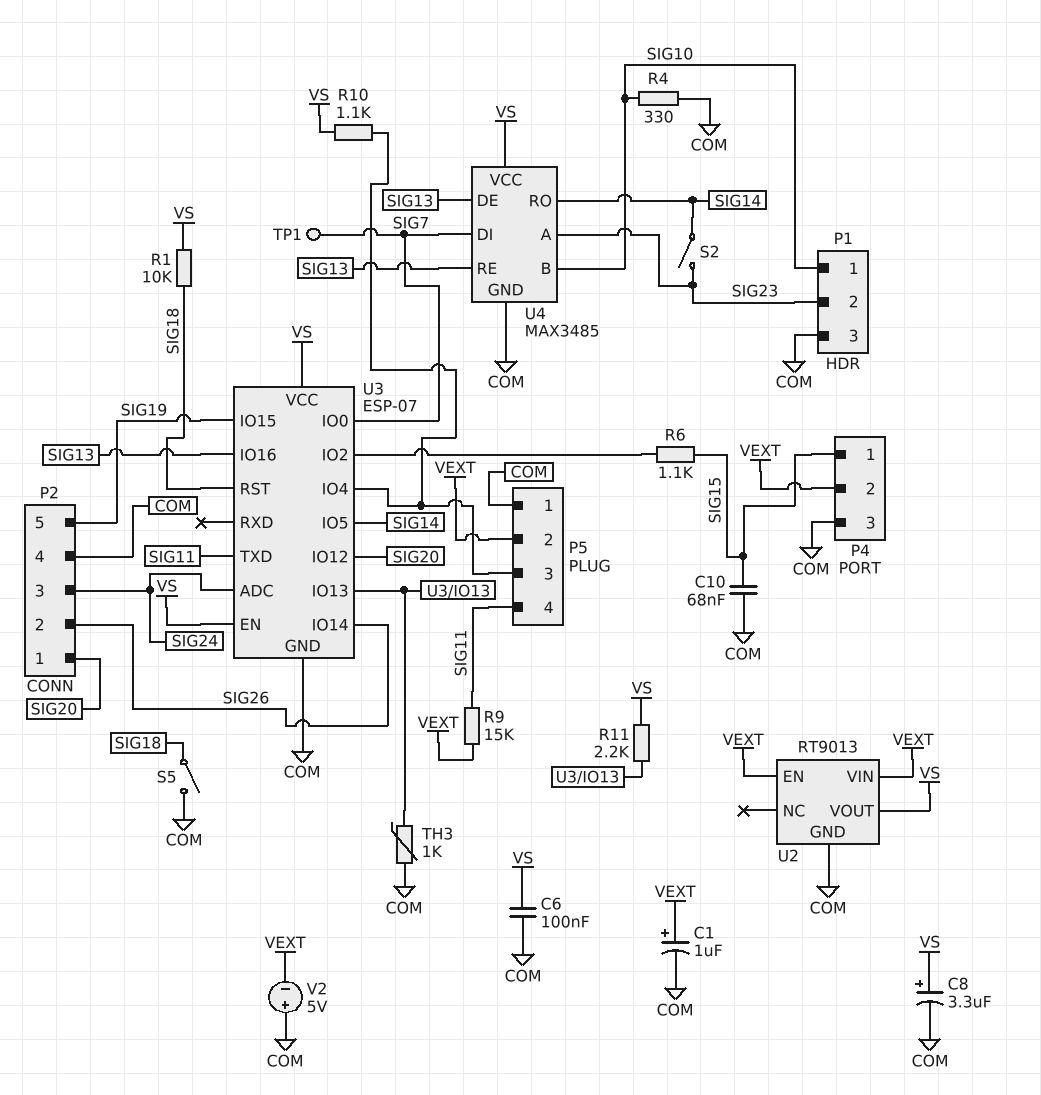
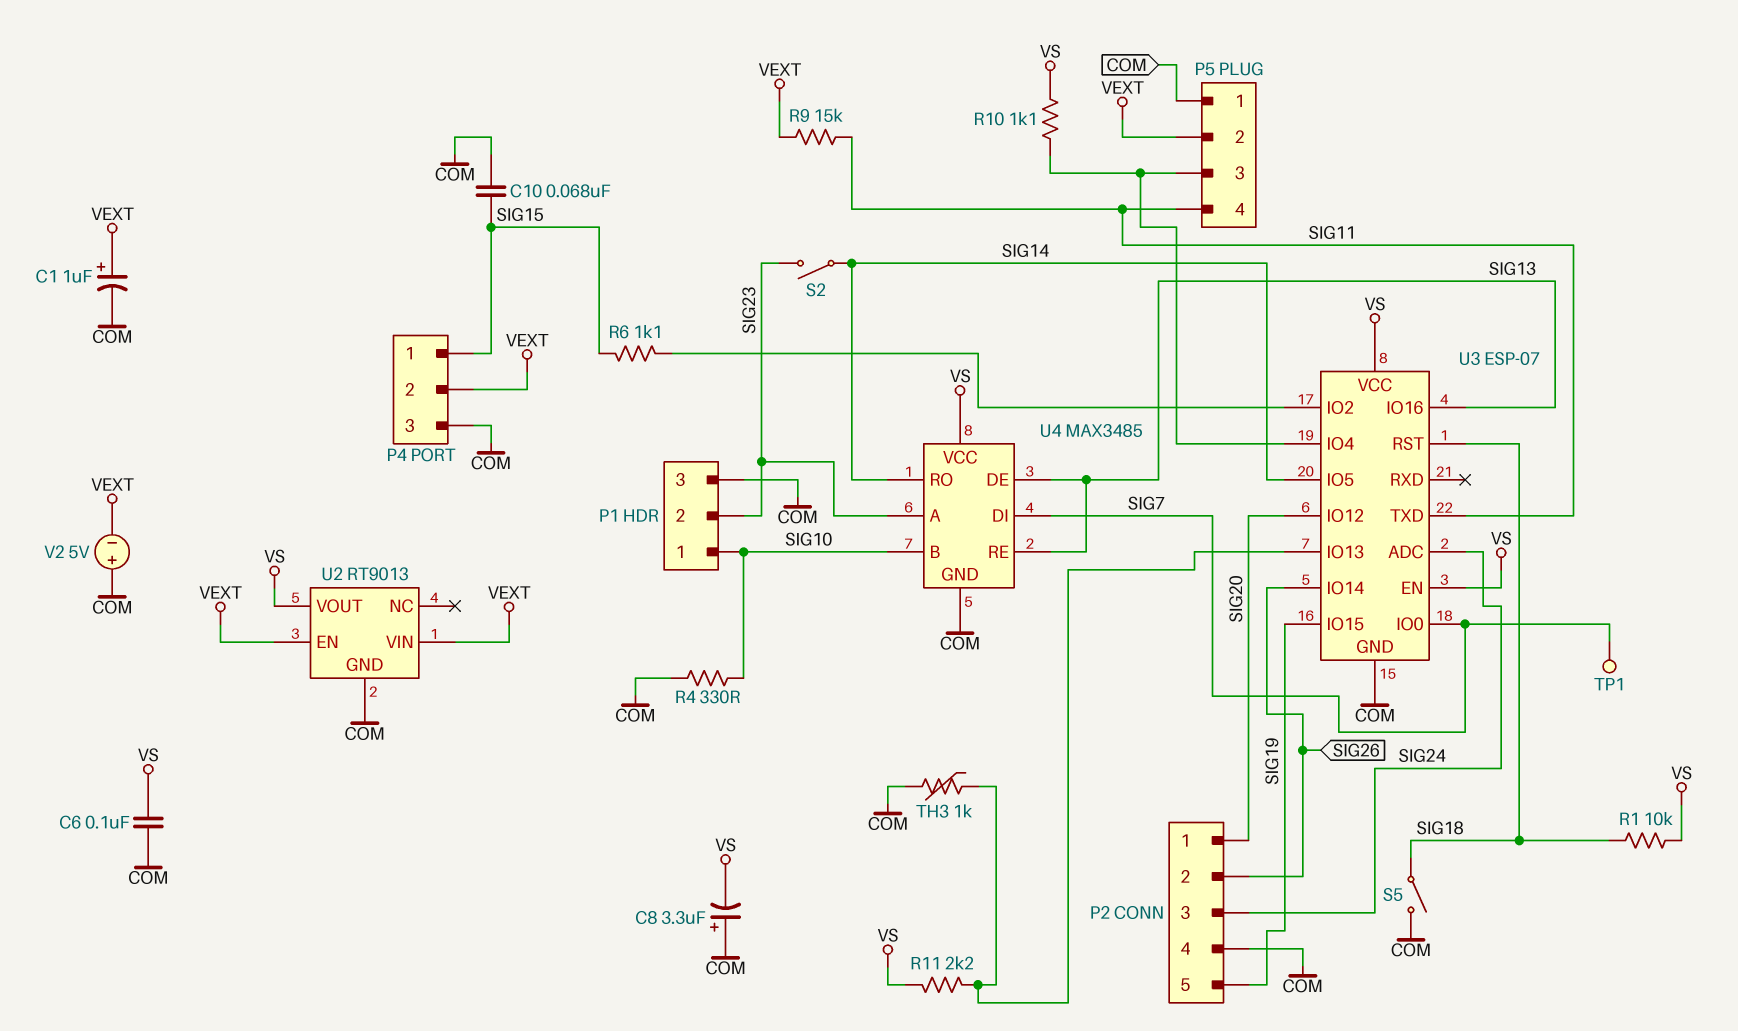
C8: 3.3uF (plus VS, minus COM) -> 3.3uF (plus COM, minus VS)

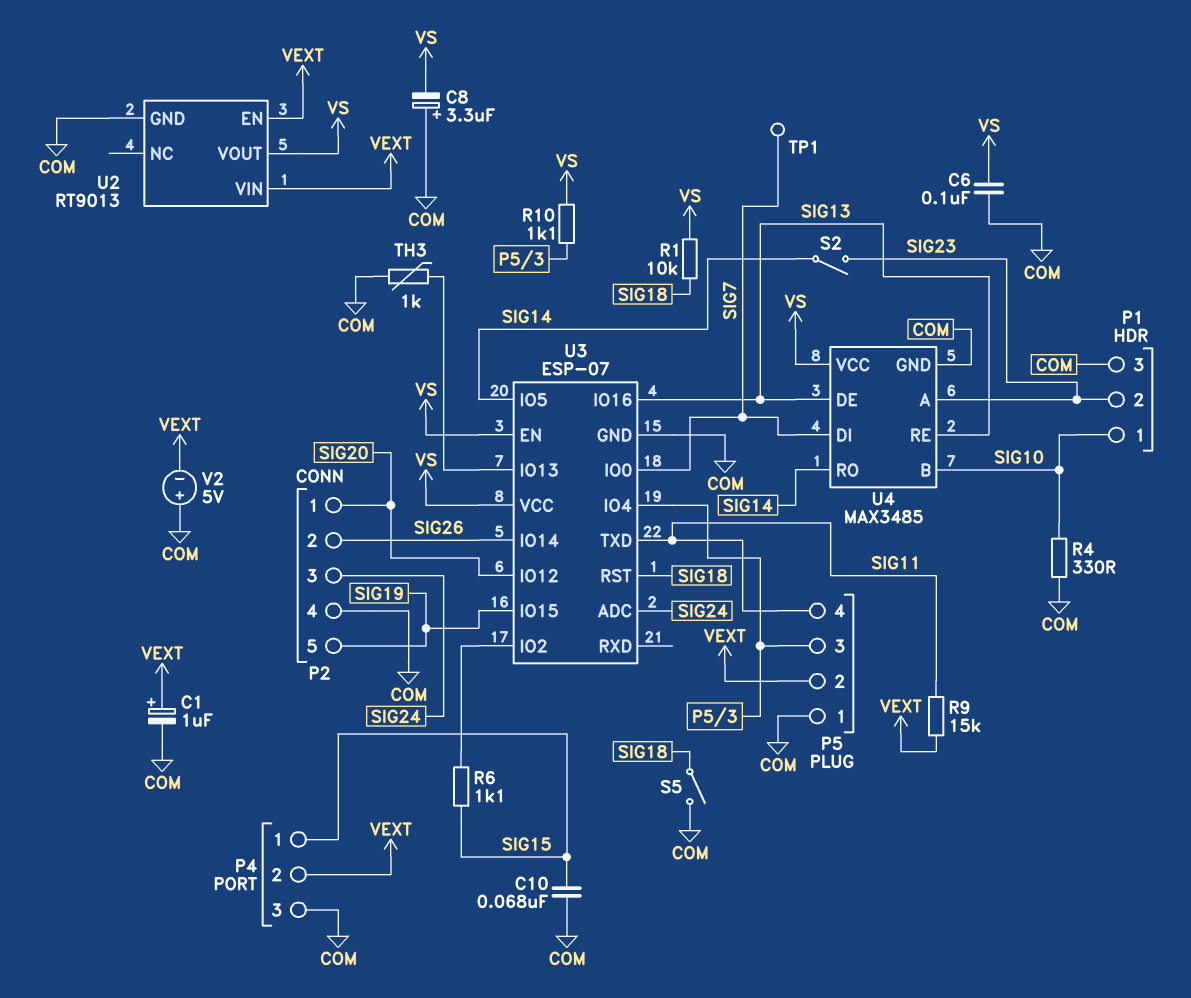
R11: 2.2k (U3/IO13, VS) -> none

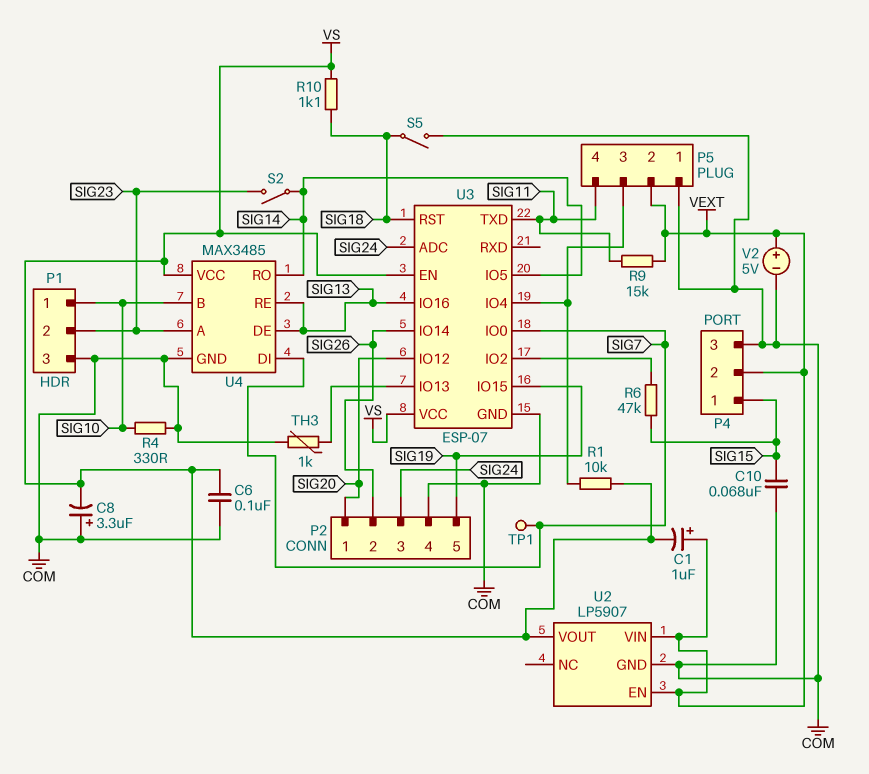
C1: 1uF (plus VEXT, minus COM) -> 1uF (plus VEXT, minus VS)
R1: 10k (SIG18, VS) -> 10k (P5/3, VS)
R6: 1.1k (SIG15, U3/IO2) -> 47k (SIG15, U3/IO2)
R10: 1.1k (P5/3, VS) -> 1.1k (SIG18, VS)
U2: RT9013 -> LP5907
V2: 5V (plus COM, minus VEXT) -> 5V (plus VEXT, minus COM)

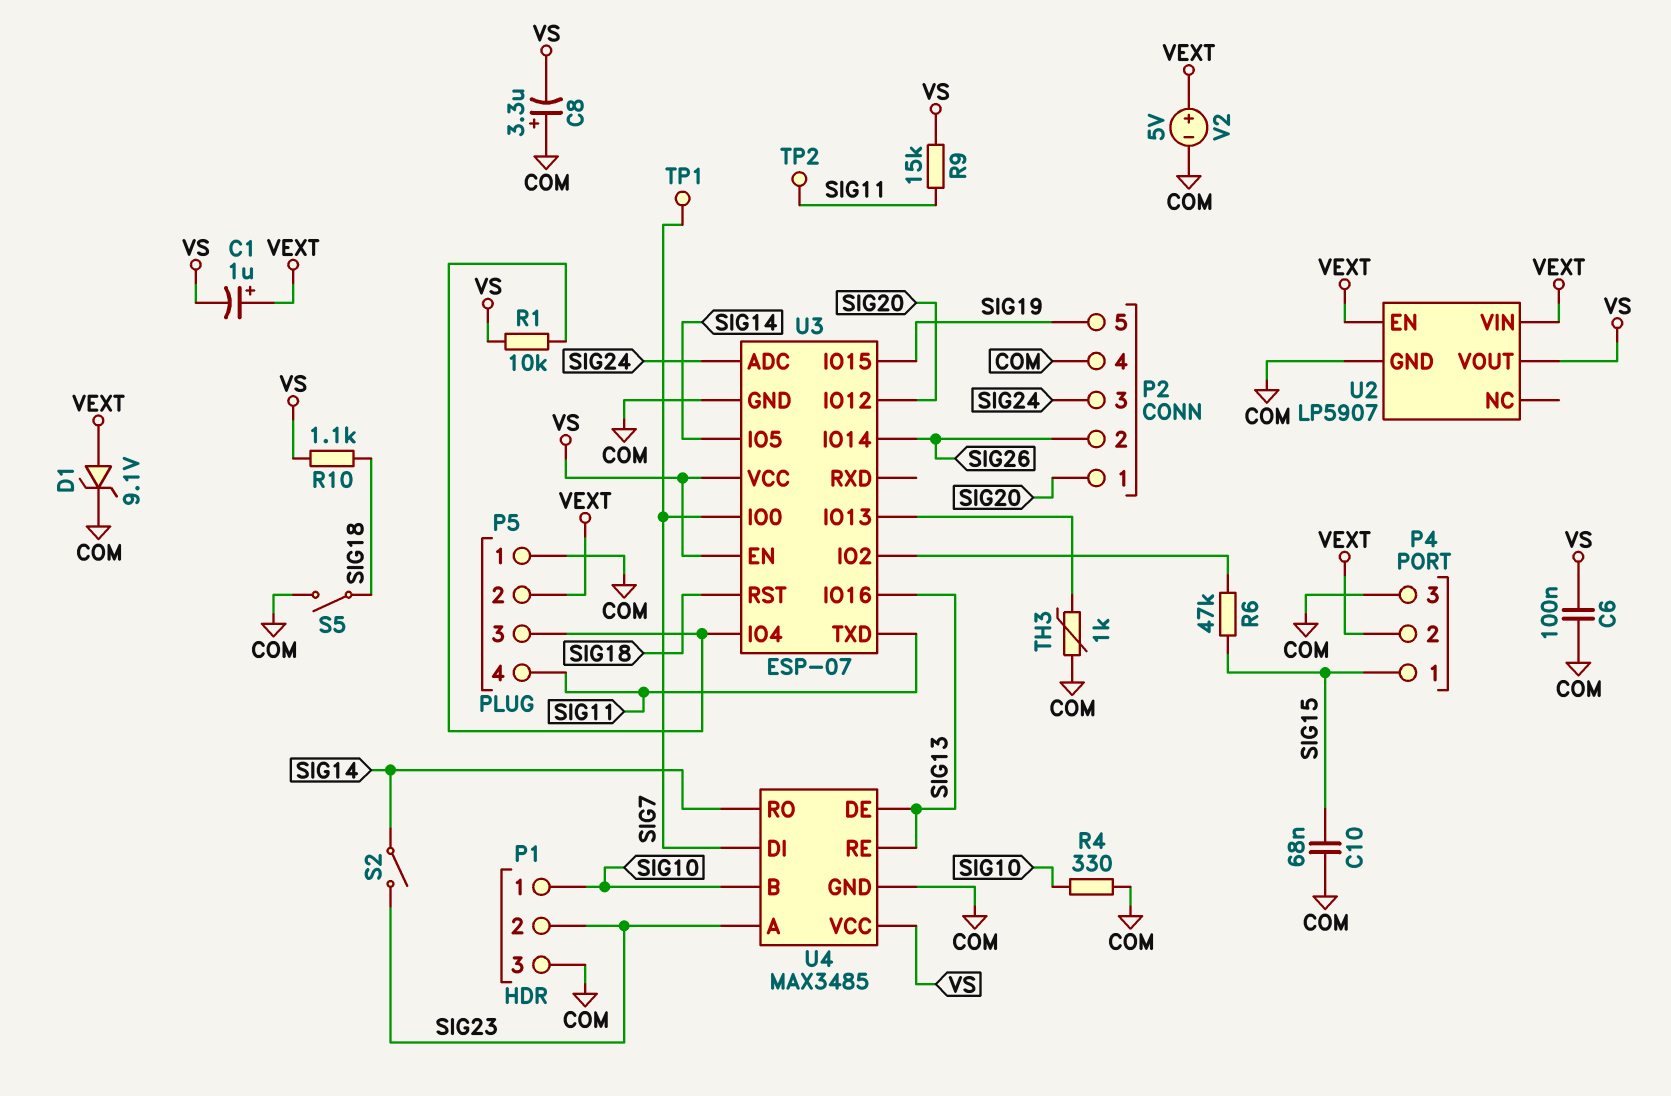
D1: none -> zener 9.1V (A VEXT, K COM)
R9: 15k (SIG11, VEXT) -> 15k (SIG11, VS)
TP2: none -> test point (SIG11)

